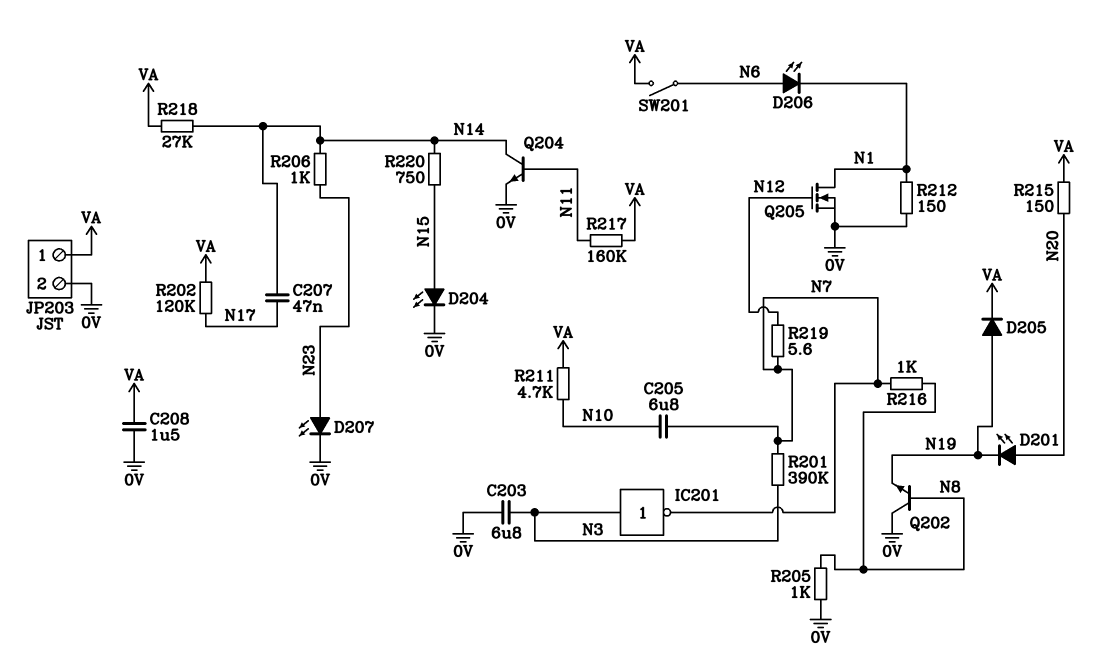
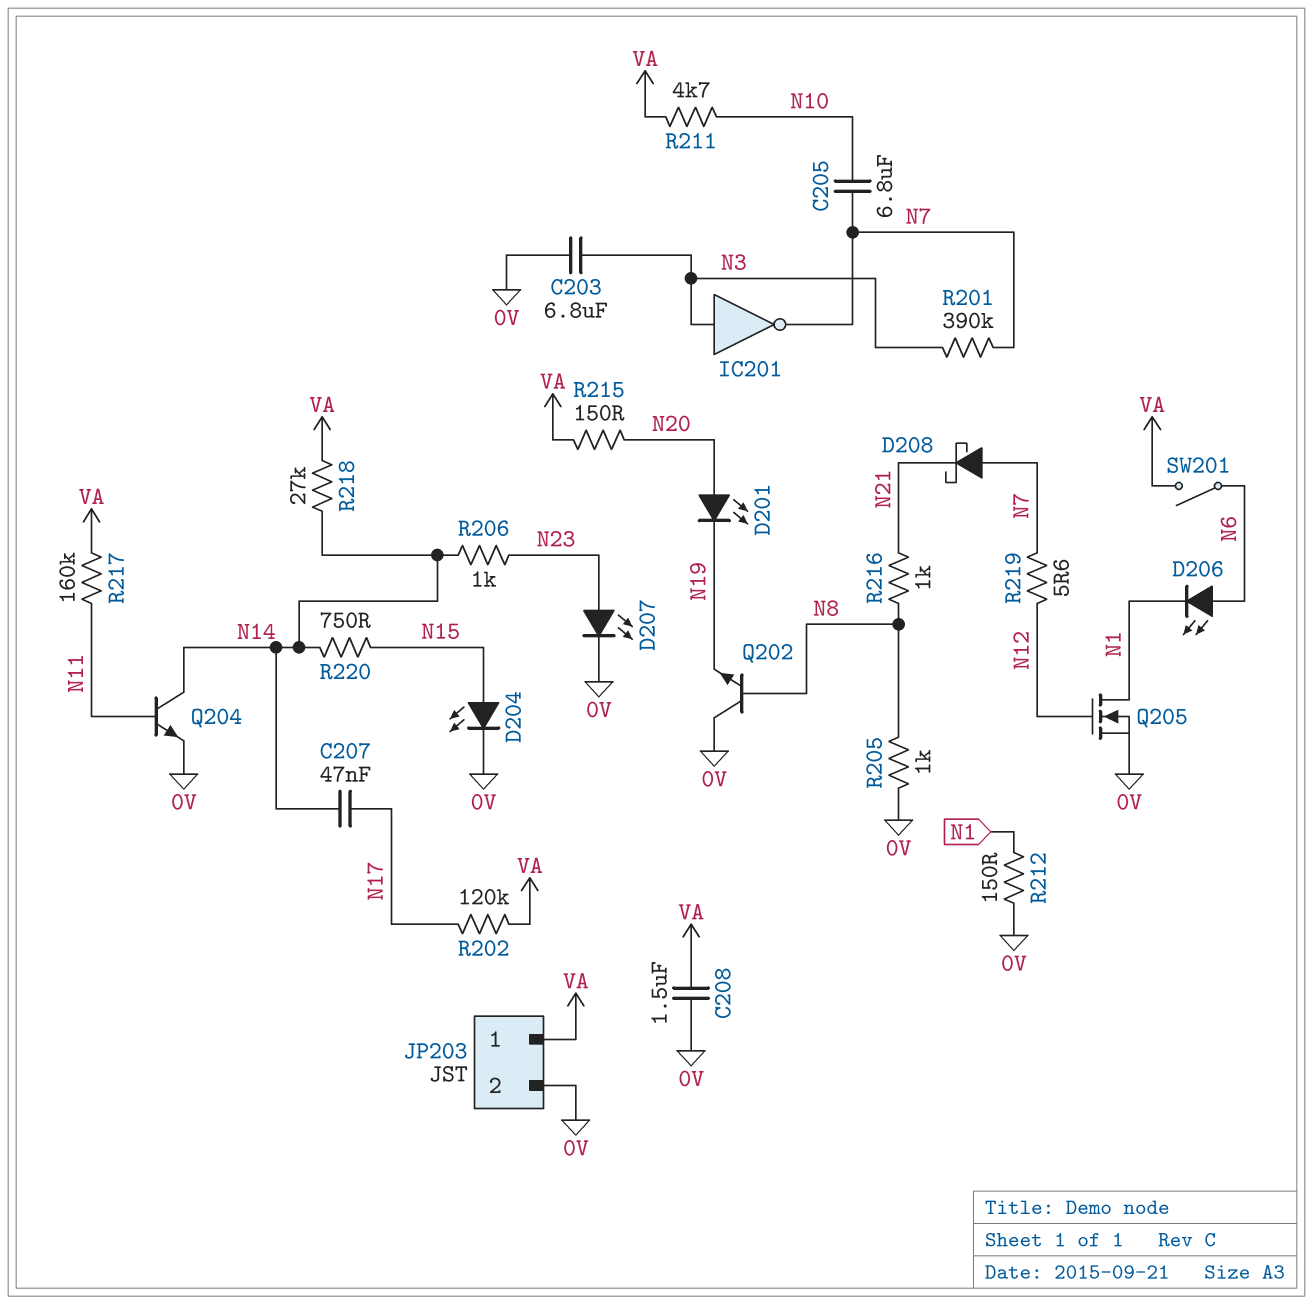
D205: diode (A N19, K VA) -> none
D208: none -> schottky (A N7, K N21)
R216: 1k (N7, N8) -> 1k (N8, N21)

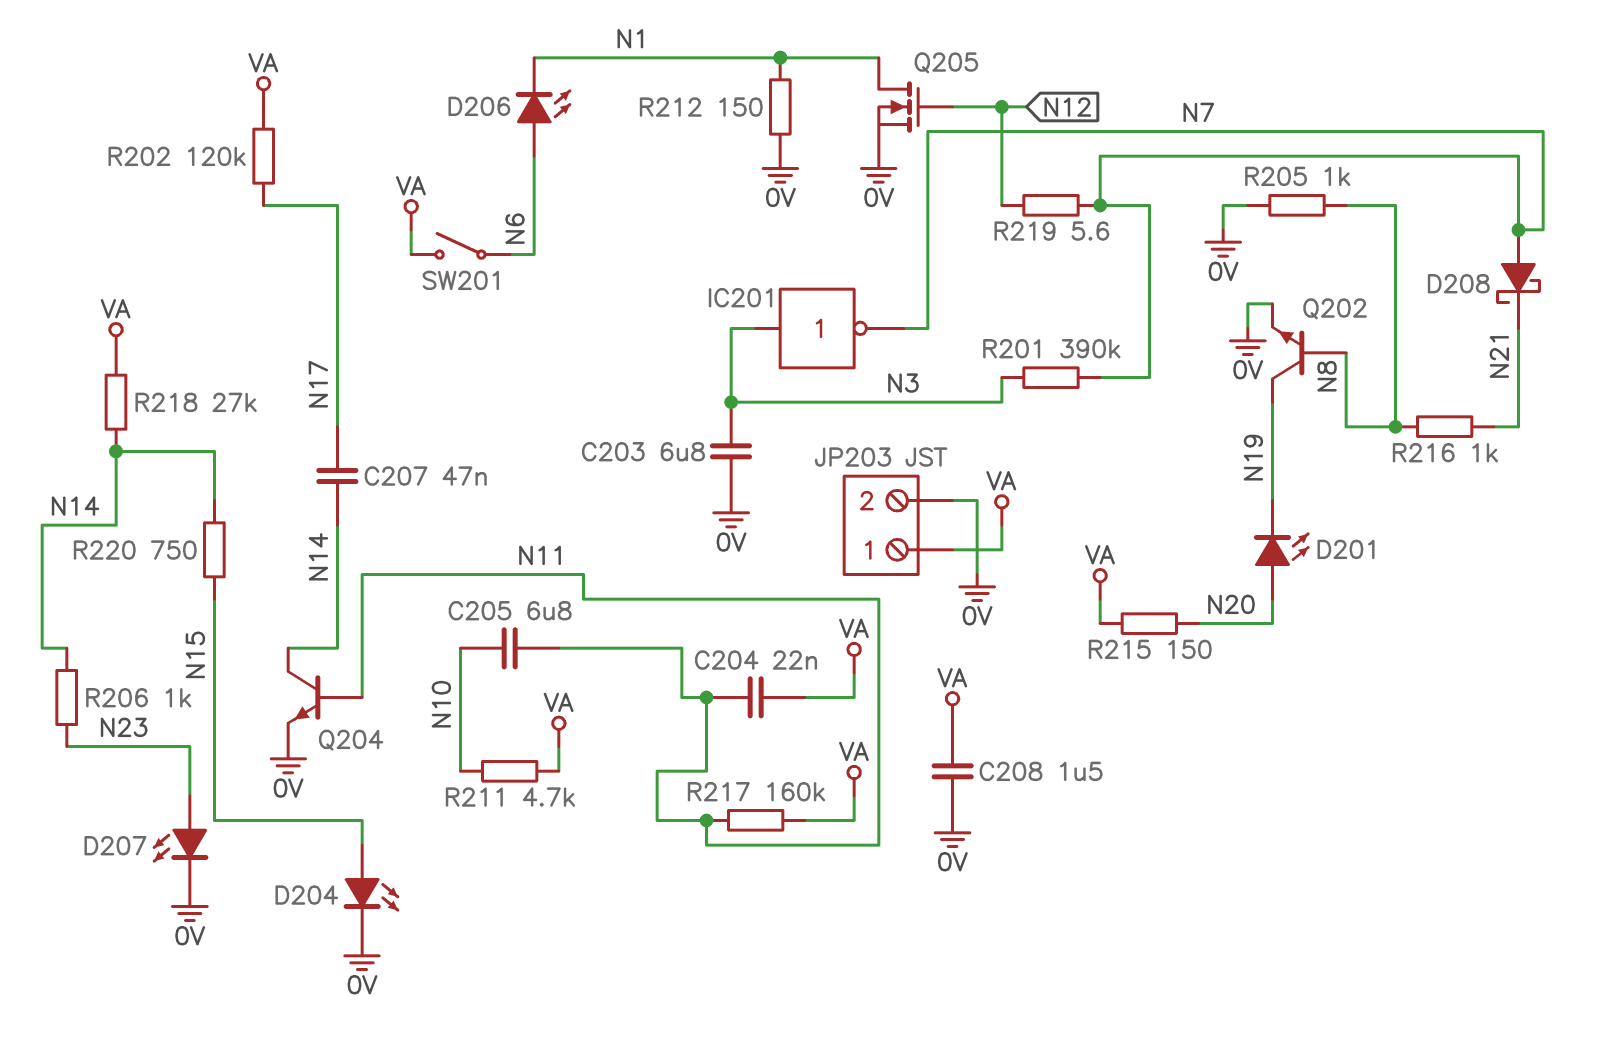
C204: none -> 22nF (N11, VA)
C205: 6.8uF (N7, N10) -> 6.8uF (N10, N11)
Q202: NPN (B N8, C 0V, E N19) -> NPN (B N8, C N19, E 0V)

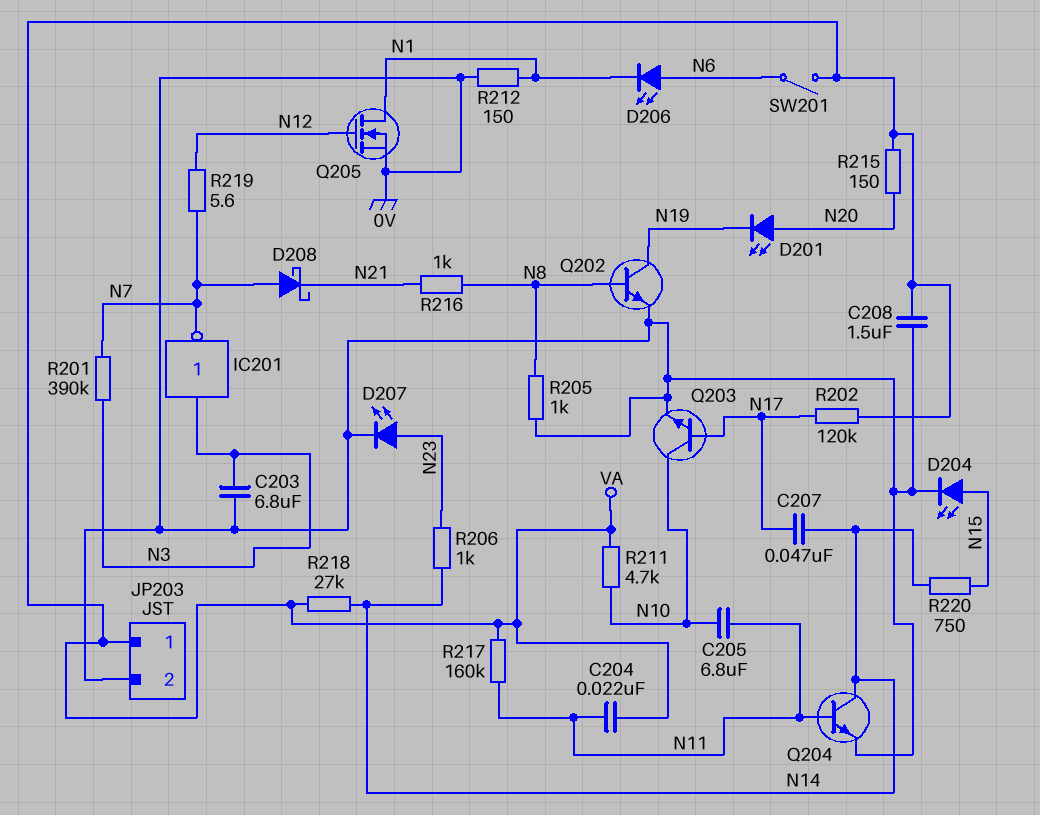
Q203: none -> NPN (B N17, C N10, E 0V)

